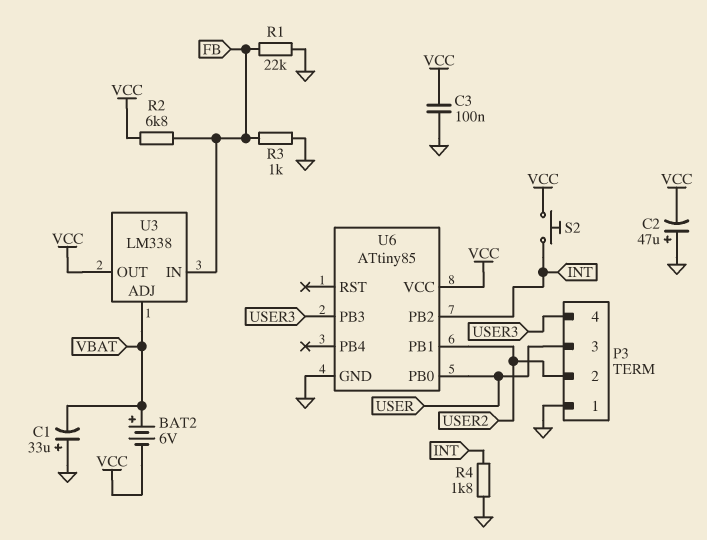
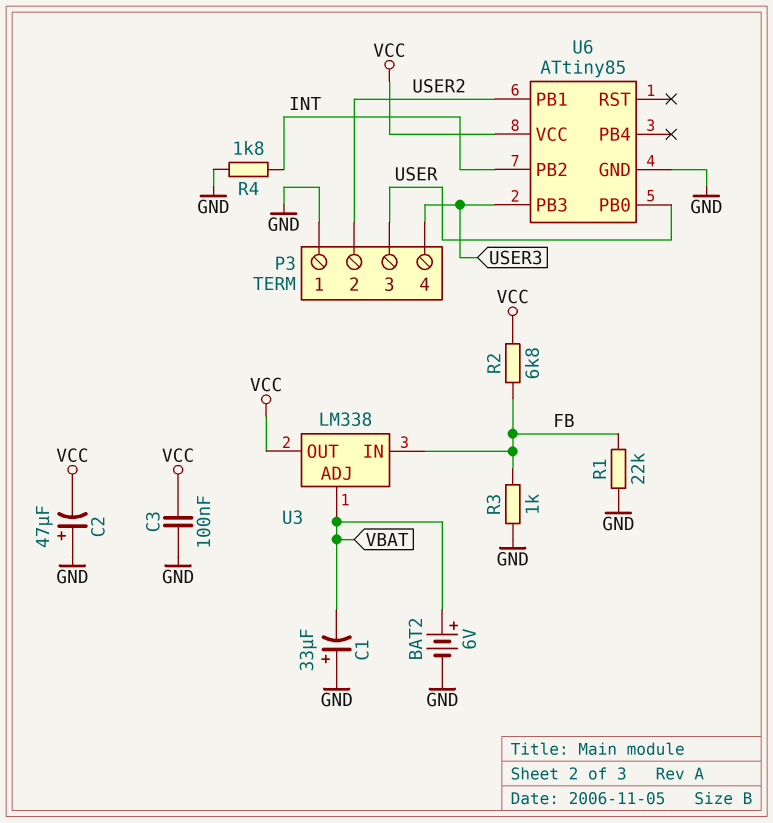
BAT2: 6V (plus VBAT, minus VCC) -> 6V (plus VBAT, minus GND)
S2: button (INT, VCC) -> none

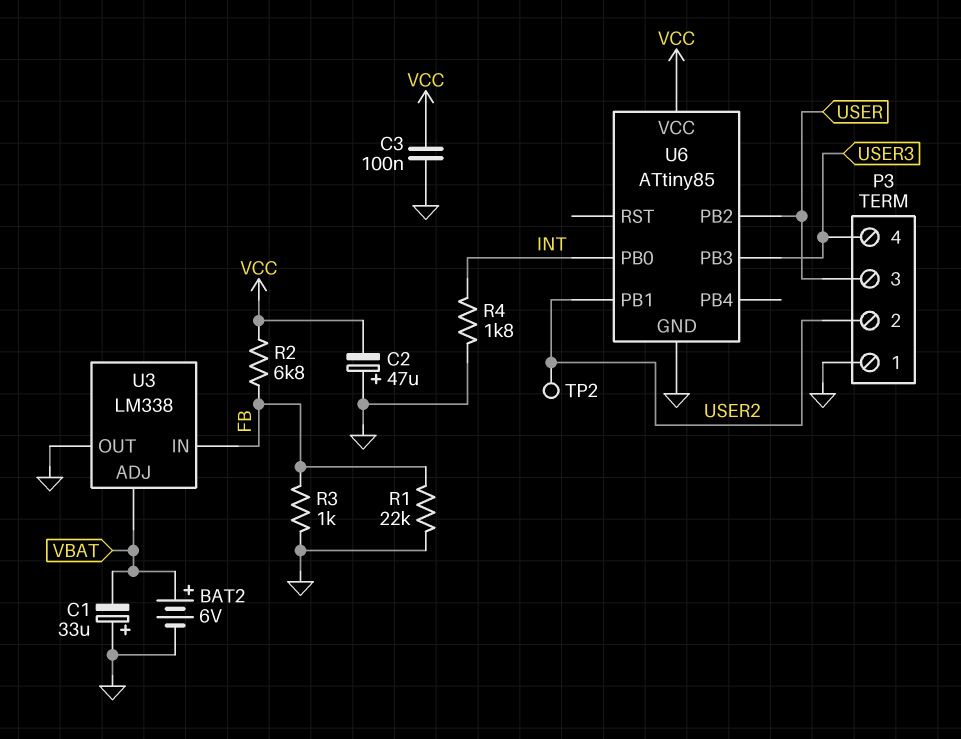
TP2: none -> test point (USER2)
U3 pin OUT: VCC -> GND
U6 pin PB0: USER -> INT
U6 pin PB2: INT -> USER

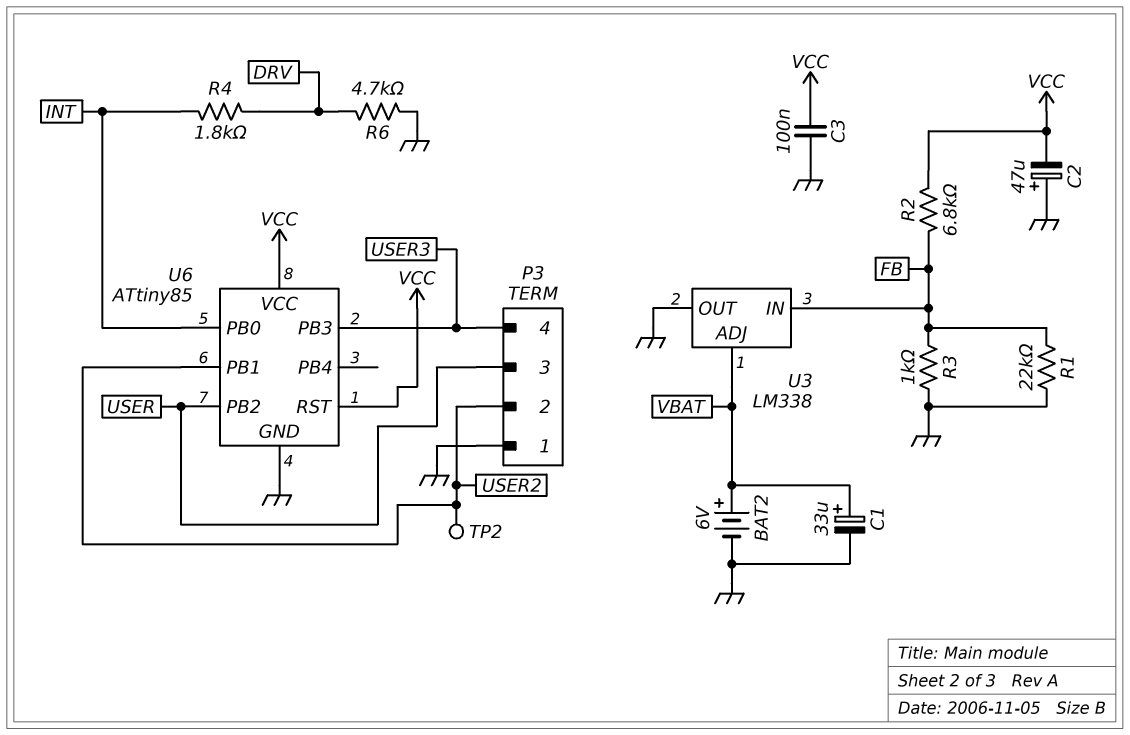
C1: 33uF (plus GND, minus VBAT) -> 33uF (plus VBAT, minus GND)
R4: 1.8k (GND, INT) -> 1.8k (DRV, INT)
R6: none -> 4.7k (DRV, GND)
U6 pin RST: none -> VCC

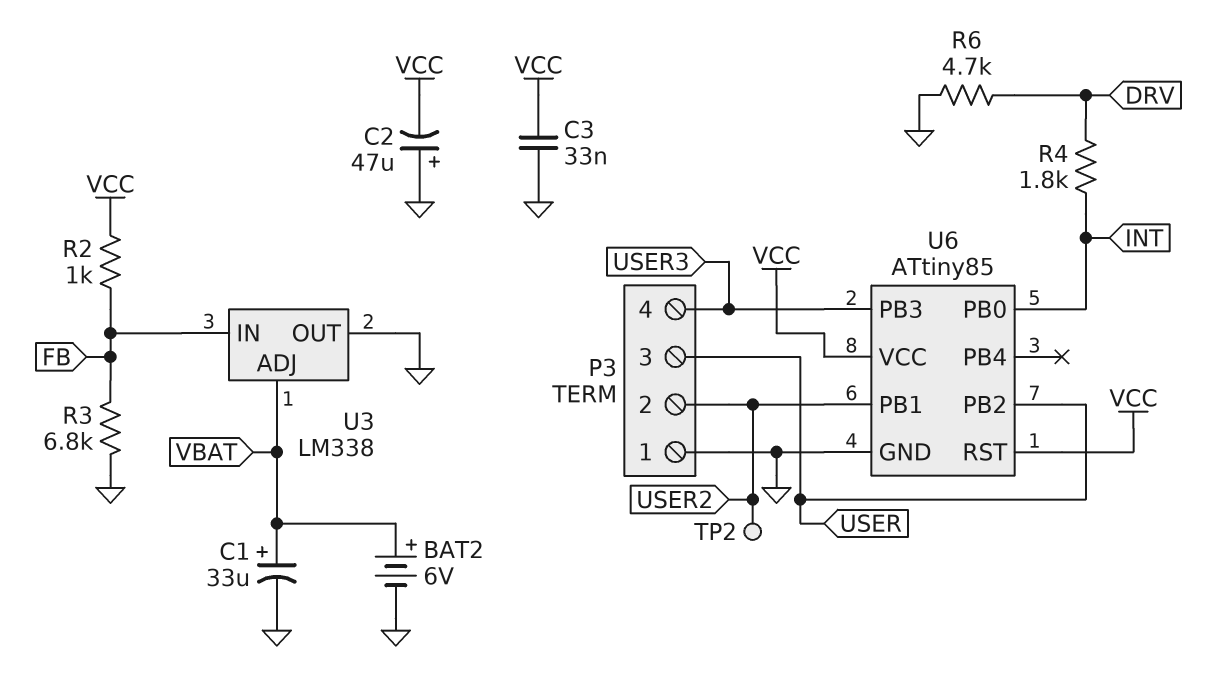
C3: 100nF (GND, VCC) -> 33nF (GND, VCC)
R1: 22k (FB, GND) -> none
R2: 6.8k (FB, VCC) -> 1k (FB, VCC)
R3: 1k (FB, GND) -> 6.8k (FB, GND)

